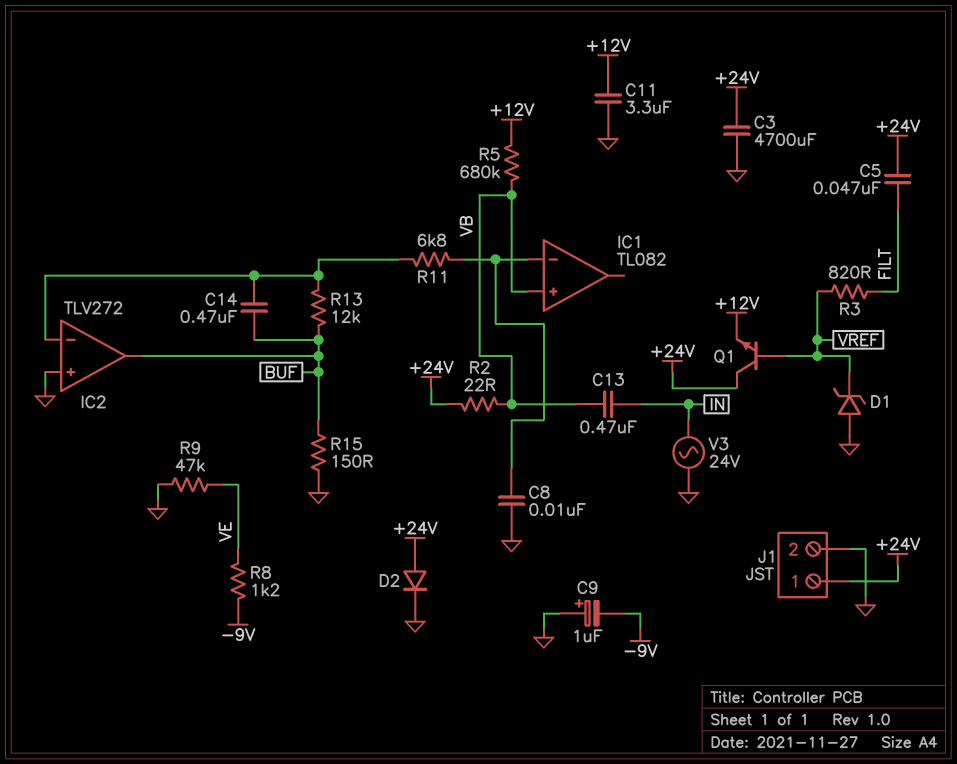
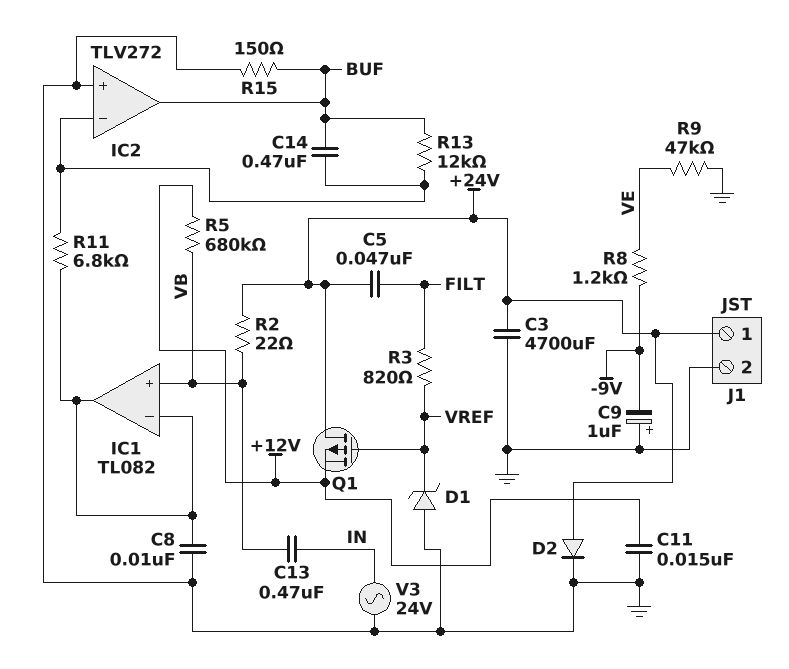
C11: 3.3uF (+12V, GND) -> 15nF (+12V, GND)
IC1 pin out: none -> IC1/in-
Q1: NPN (B VREF, C +24V, E +12V) -> PMOS (G VREF, D +24V, S +12V)

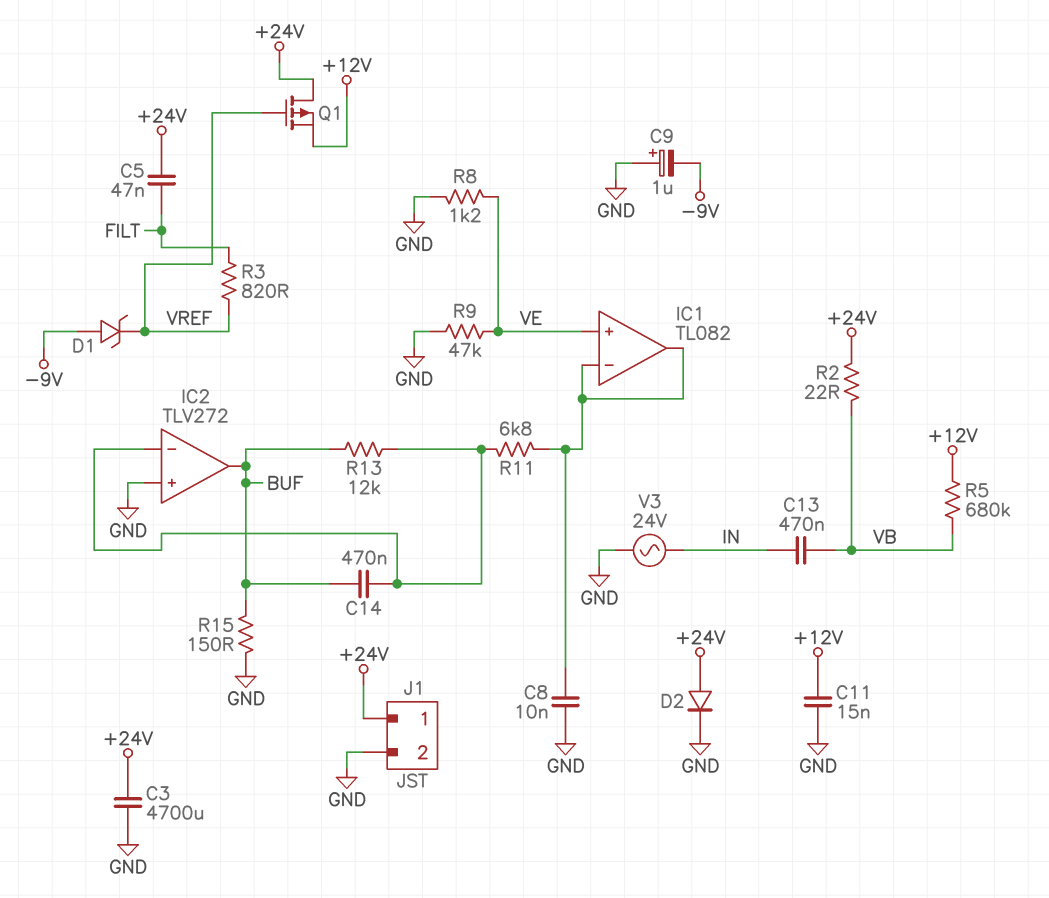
D1: zener (A GND, K VREF) -> zener (A -9V, K VREF)
IC1 pin in+: VB -> VE
R8: 1.2k (-9V, VE) -> 1.2k (GND, VE)

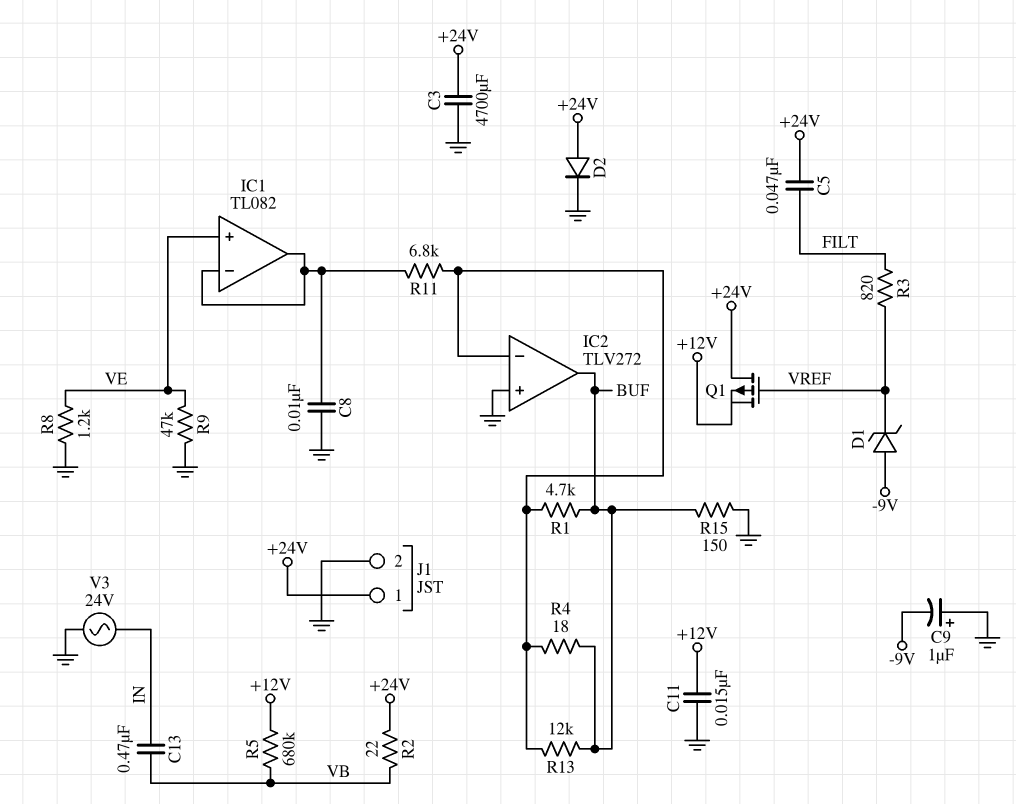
C14: 470nF (BUF, IC2/in-) -> none
R1: none -> 4.7k (BUF, IC2/in-)
R4: none -> 18 (BUF, IC2/in-)

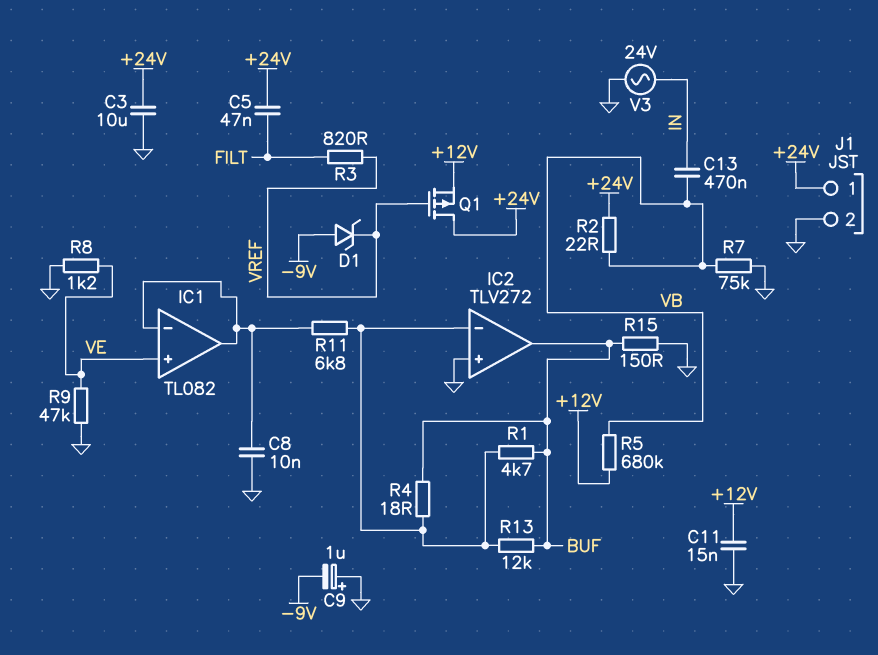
C3: 4700uF (+24V, GND) -> 10uF (+24V, GND)
D2: diode (A +24V, K GND) -> none
R7: none -> 75k (GND, VB)

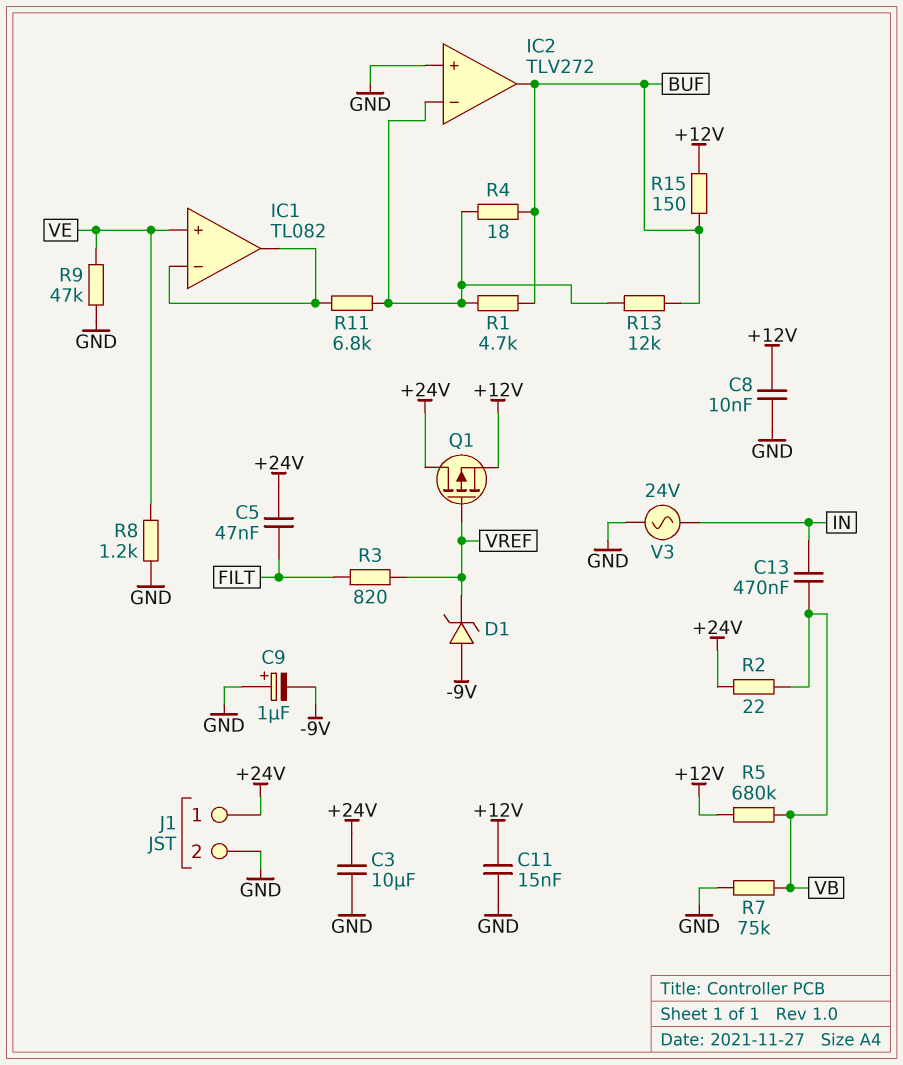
C8: 10nF (GND, IC1/in-) -> 10nF (+12V, GND)
R15: 150 (BUF, GND) -> 150 (+12V, BUF)

